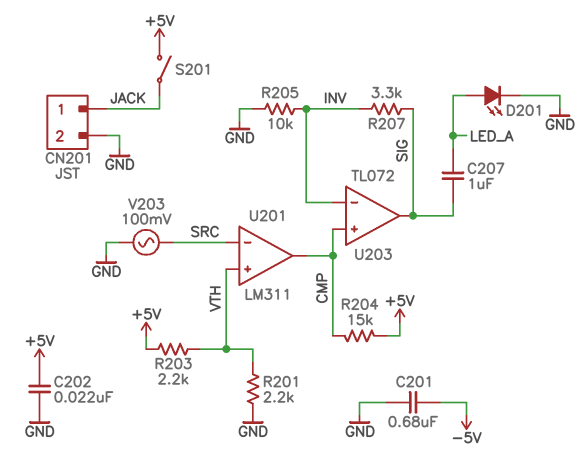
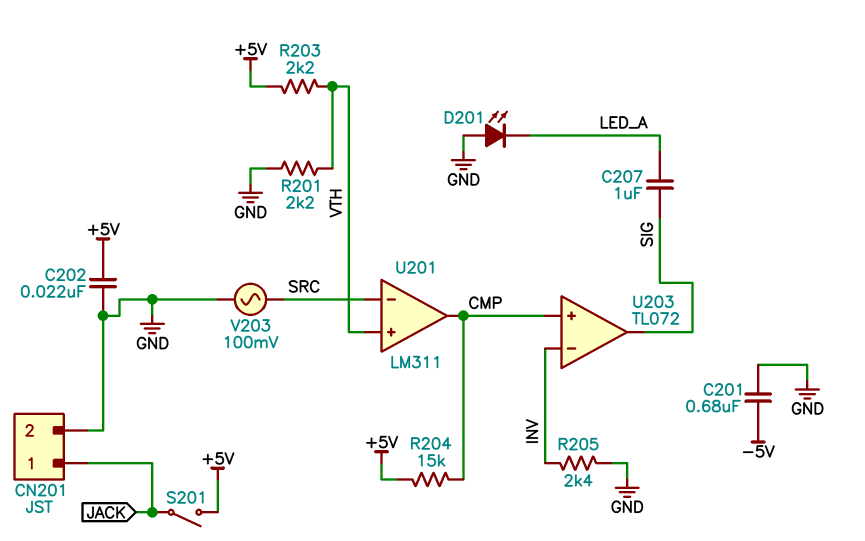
D201: LED (A LED_A, K GND) -> LED (A GND, K LED_A)
R205: 10k (GND, INV) -> 2.4k (GND, INV)
R207: 3.3k (INV, SIG) -> none

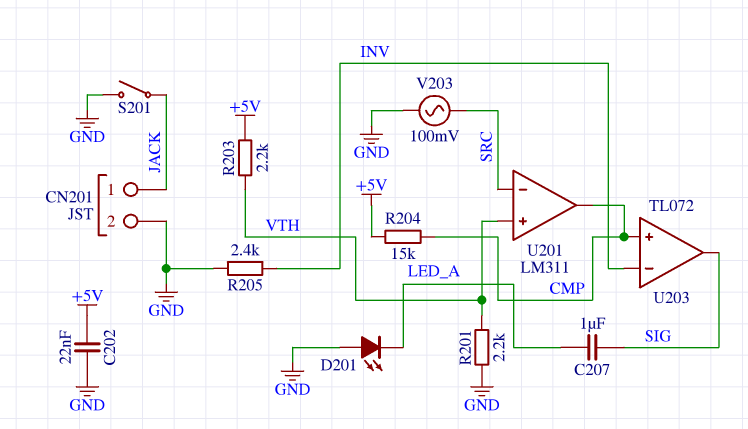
C201: 680nF (-5V, GND) -> none
S201: switch (+5V, JACK) -> switch (GND, JACK)

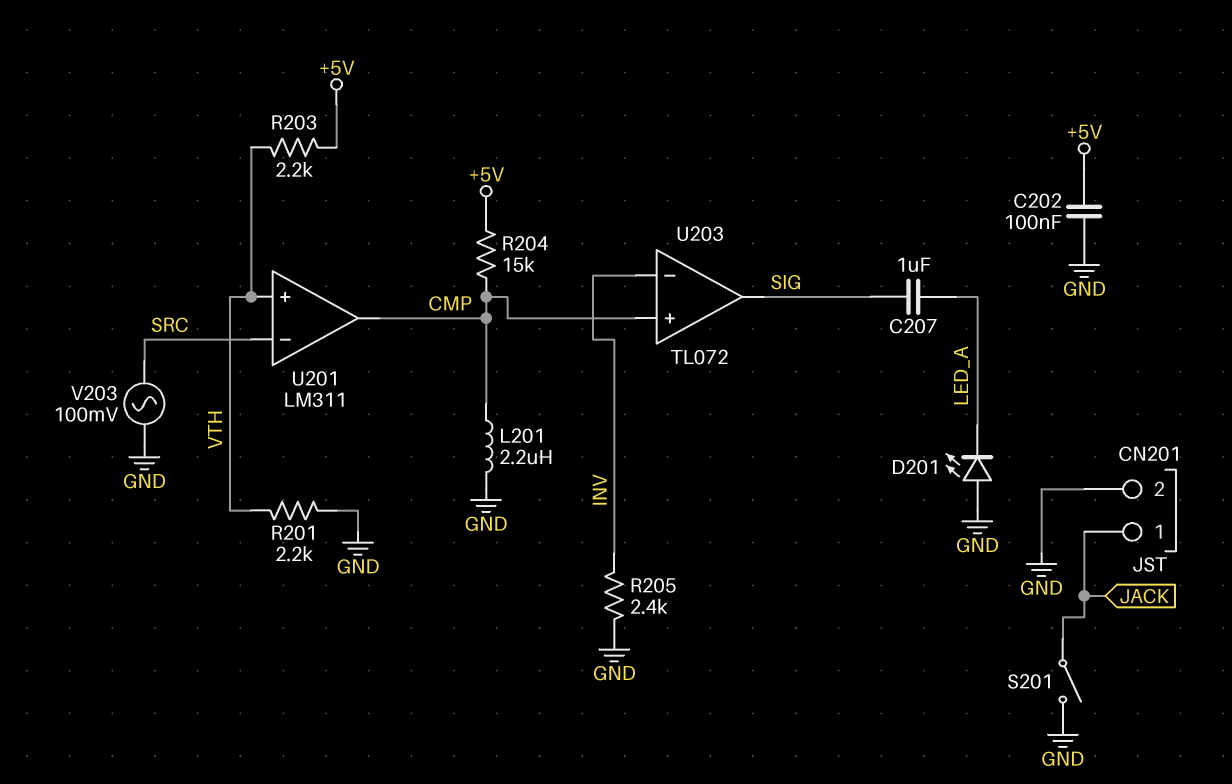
C202: 22nF (+5V, GND) -> 100nF (+5V, GND)
L201: none -> 2.2uH (CMP, GND)

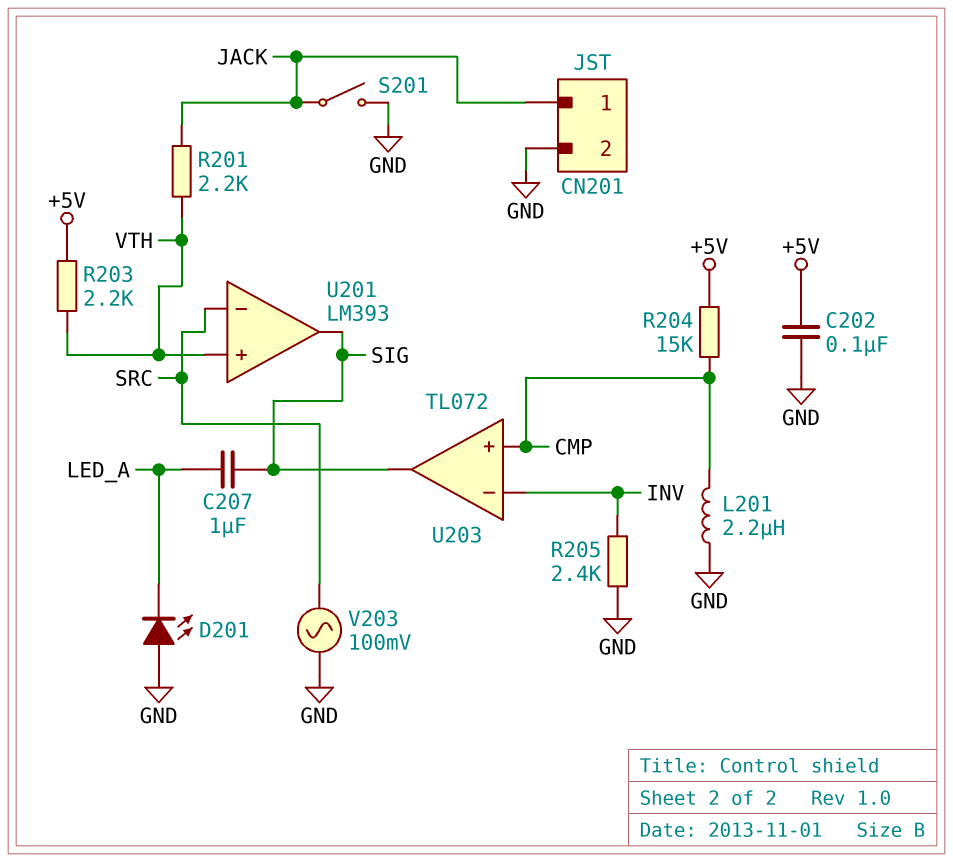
R201: 2.2k (GND, VTH) -> 2.2k (JACK, VTH)
U201: LM311 -> LM393
U201 pin out: CMP -> SIG

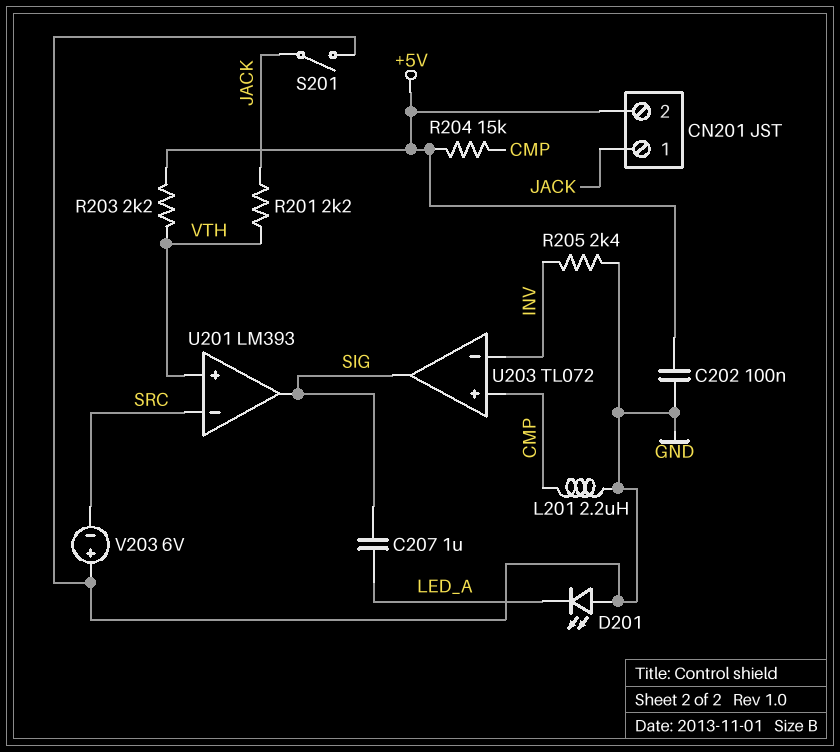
CN201 pin 2: GND -> +5V
V203: AC 100mV (GND, SRC) -> 6V (plus GND, minus SRC)

